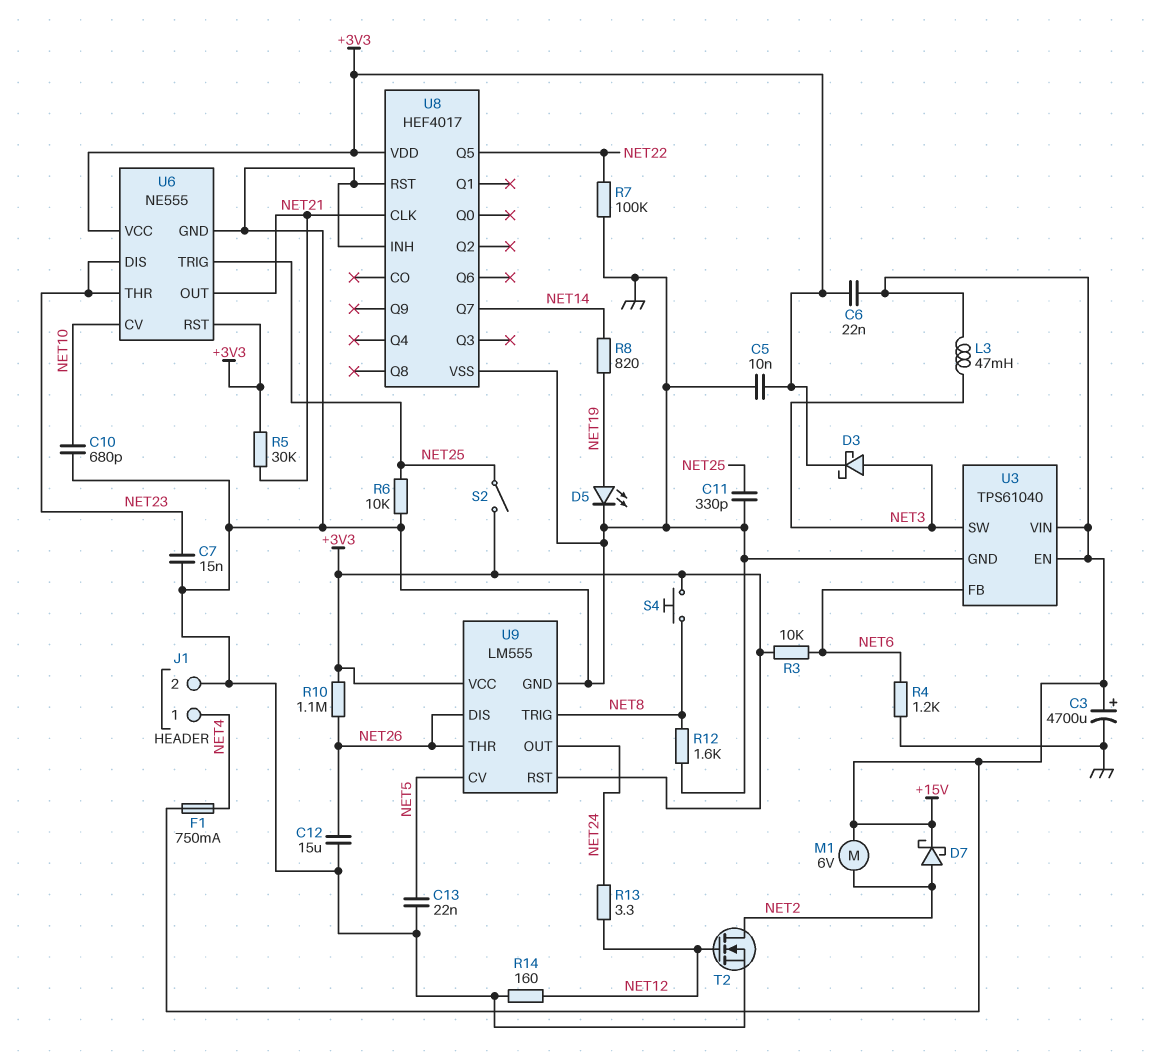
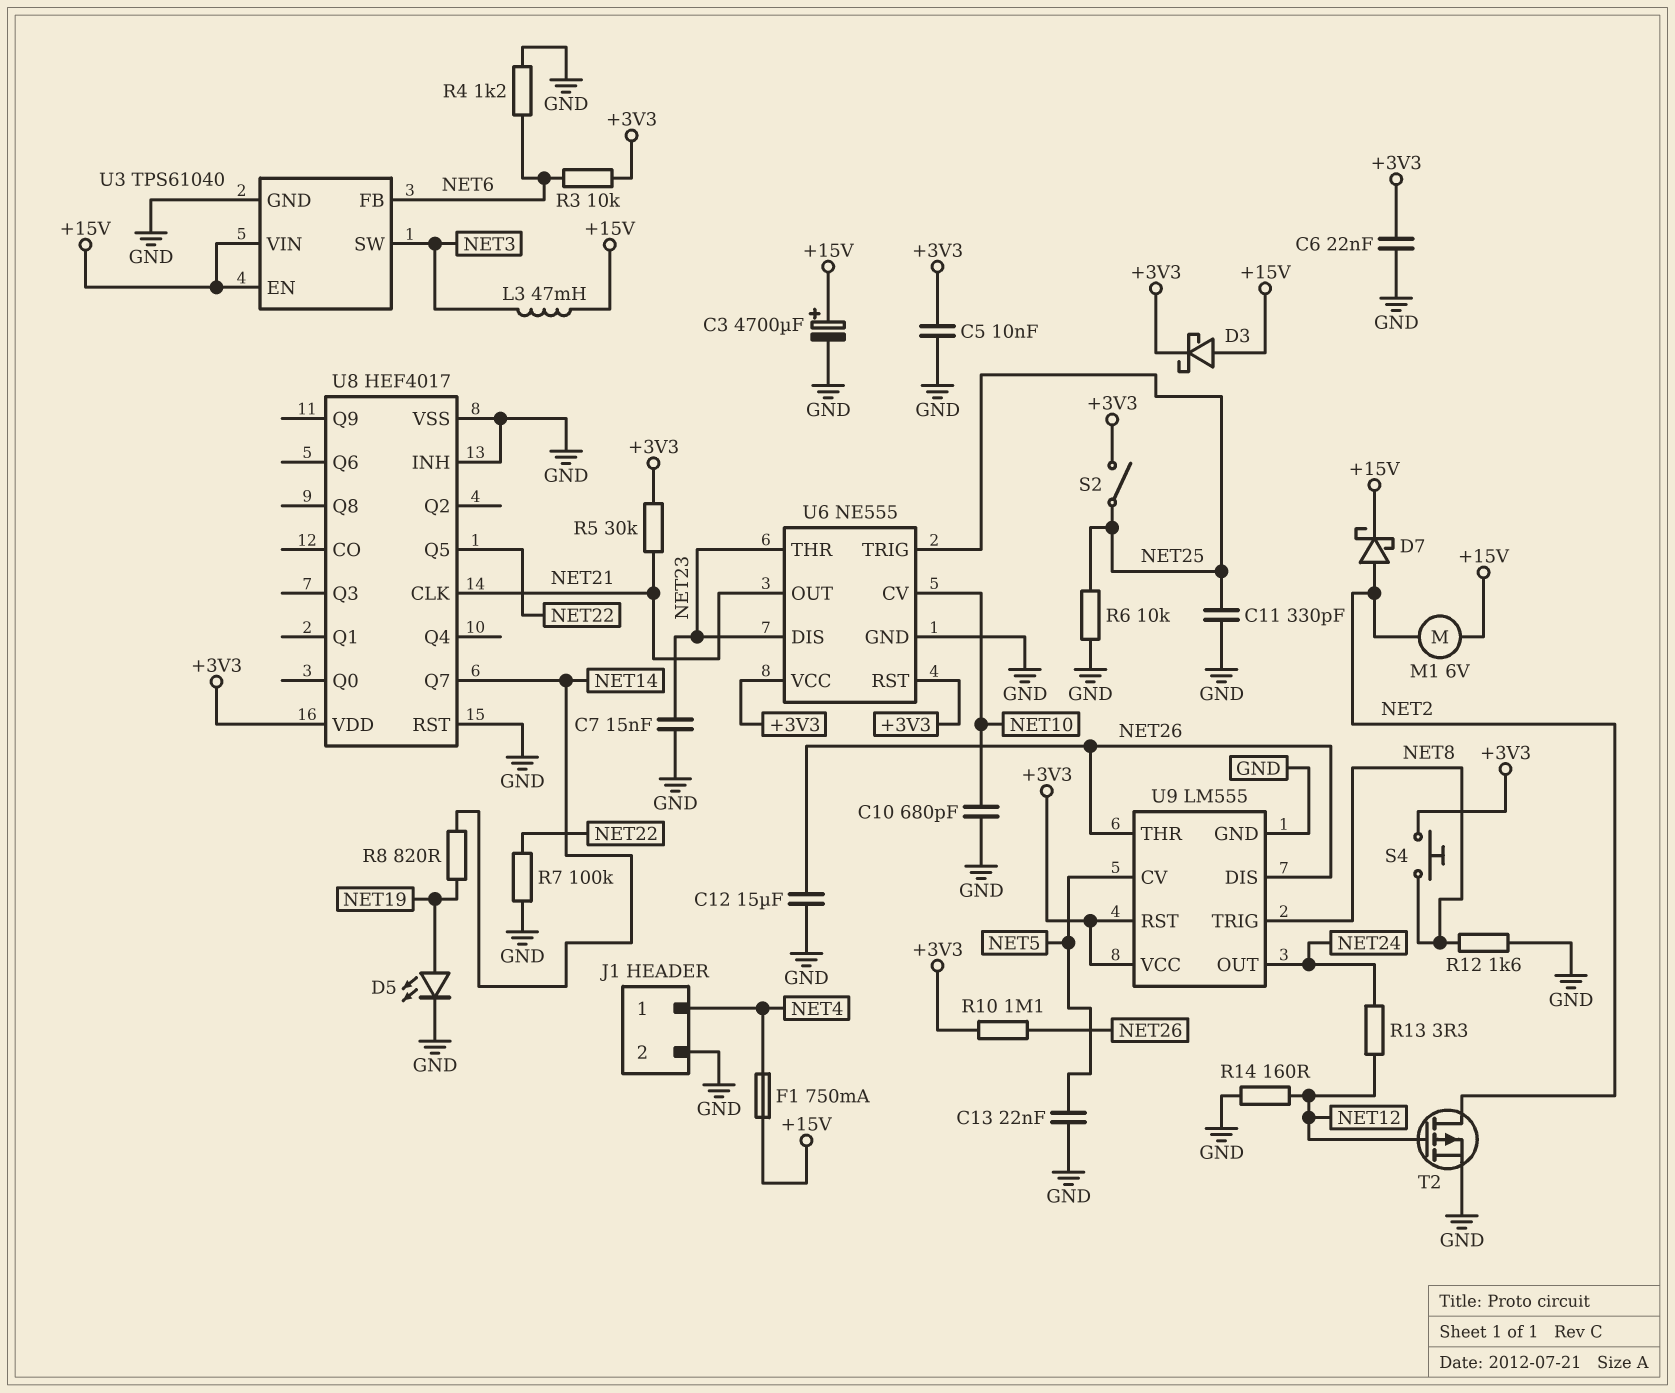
C6: 22nF (+3V3, +15V) -> 22nF (+3V3, GND)
D3: schottky (A NET3, K +3V3) -> schottky (A +15V, K +3V3)
T2: NMOS (G NET12, D NET2, S GND) -> PMOS (G NET12, D NET2, S GND)

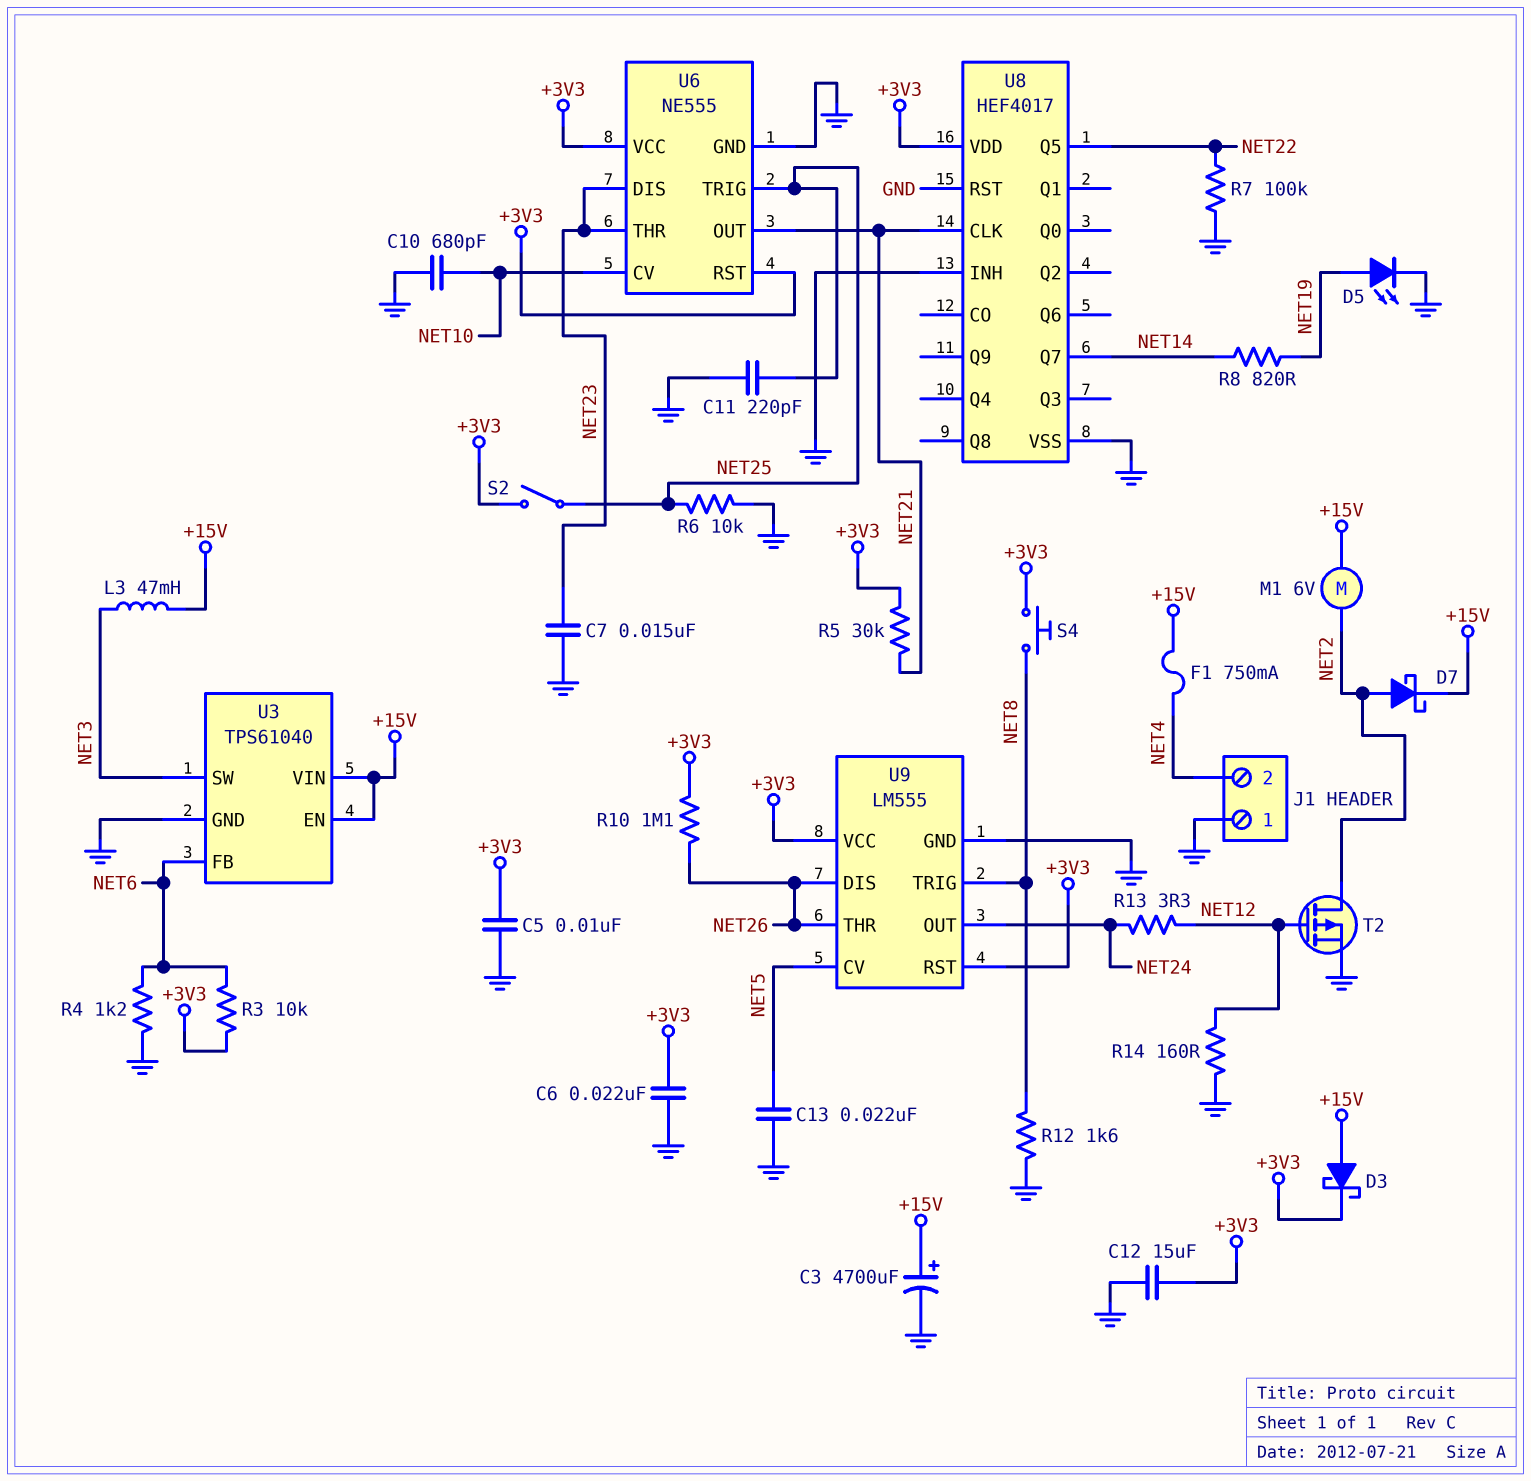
C11: 330pF (GND, NET25) -> 220pF (GND, NET25)
C12: 15uF (GND, NET26) -> 15uF (+3V3, GND)
J1 pin 1: NET4 -> GND
J1 pin 2: GND -> NET4

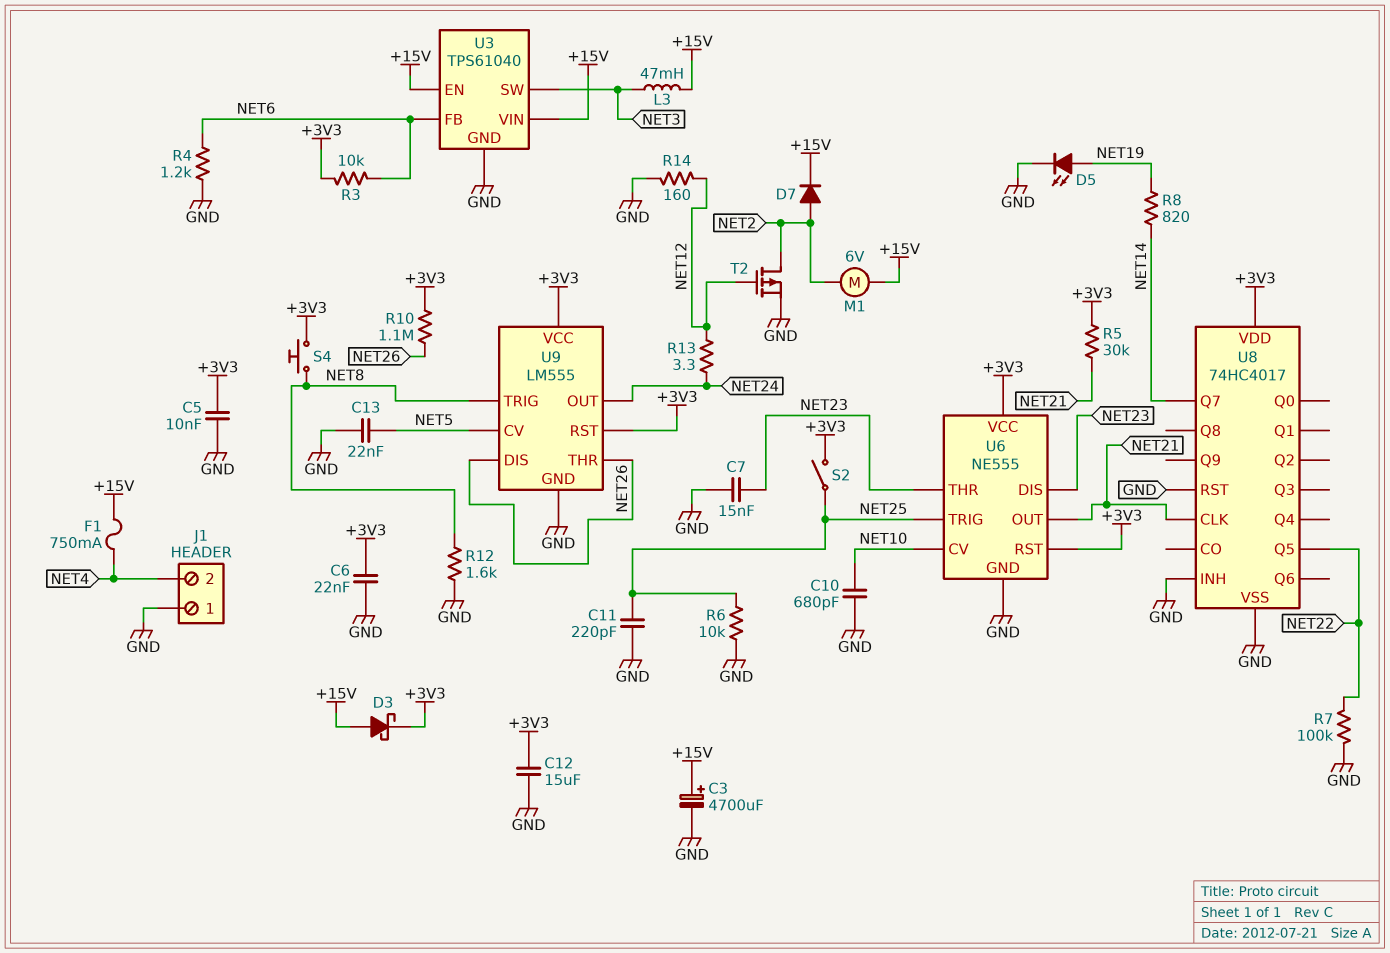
D7: schottky (A NET2, K +15V) -> diode (A NET2, K +15V)
U8: HEF4017 -> 74HC4017

